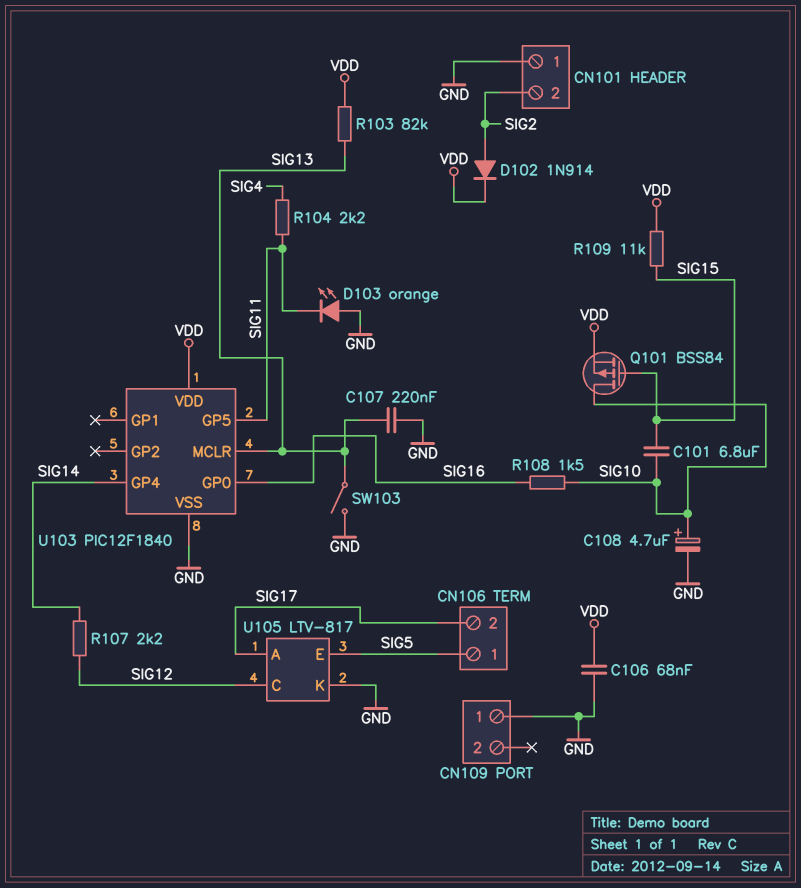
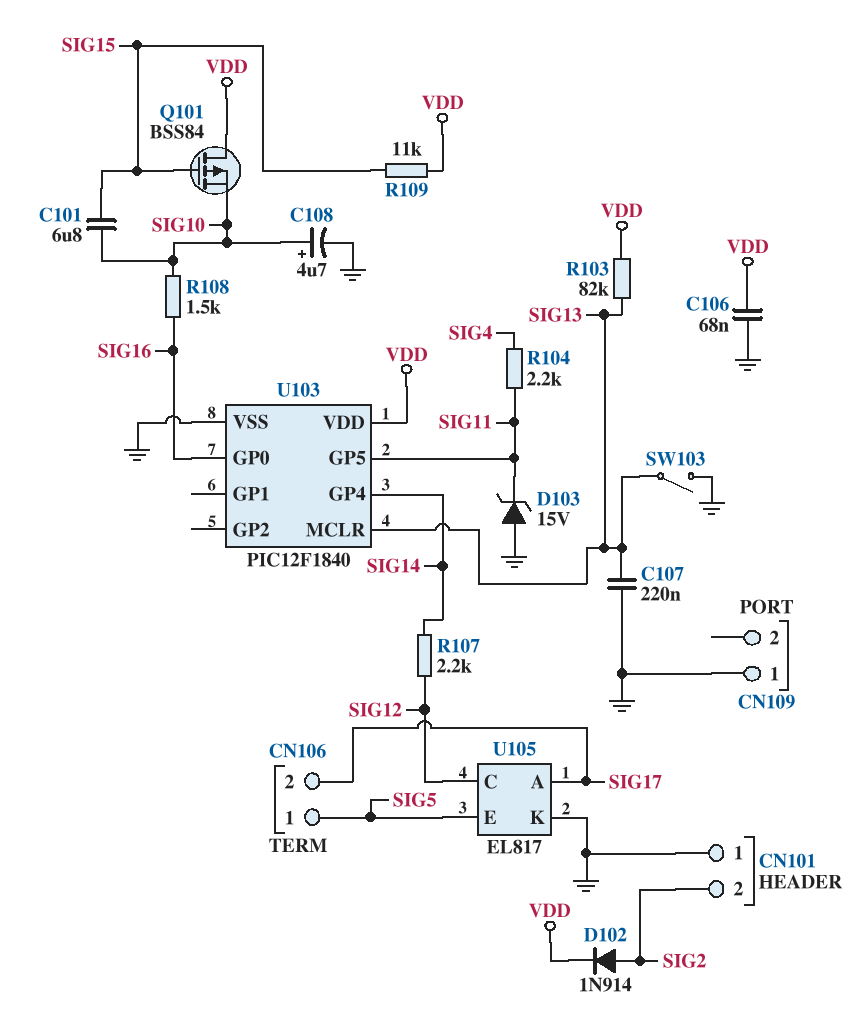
D103: LED orange (A GND, K SIG11) -> zener 15V (A GND, K SIG11)
Q101: PMOS BSS84 (G SIG15, D SIG10, S VDD) -> PMOS BSS84 (G SIG15, D VDD, S SIG10)
U105: LTV-817 -> EL817

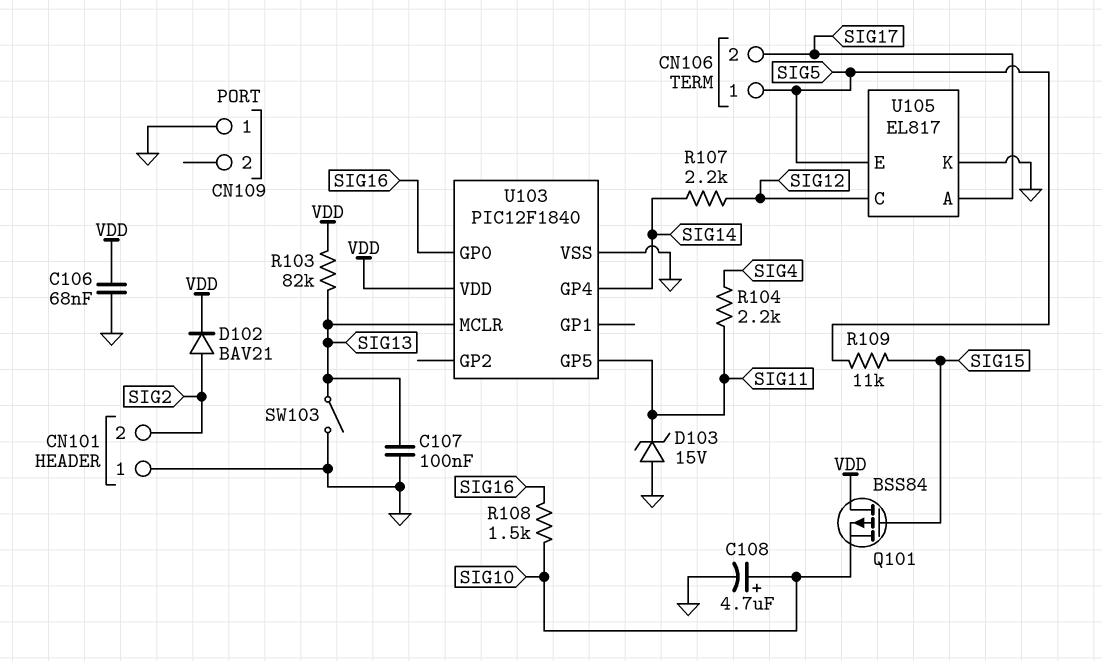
C101: 6.8uF (SIG10, SIG15) -> none
C107: 220nF (GND, SIG13) -> 100nF (GND, SIG13)
D102: diode 1N914 (A SIG2, K VDD) -> diode BAV21 (A SIG2, K VDD)
R109: 11k (SIG15, VDD) -> 11k (SIG5, SIG15)

